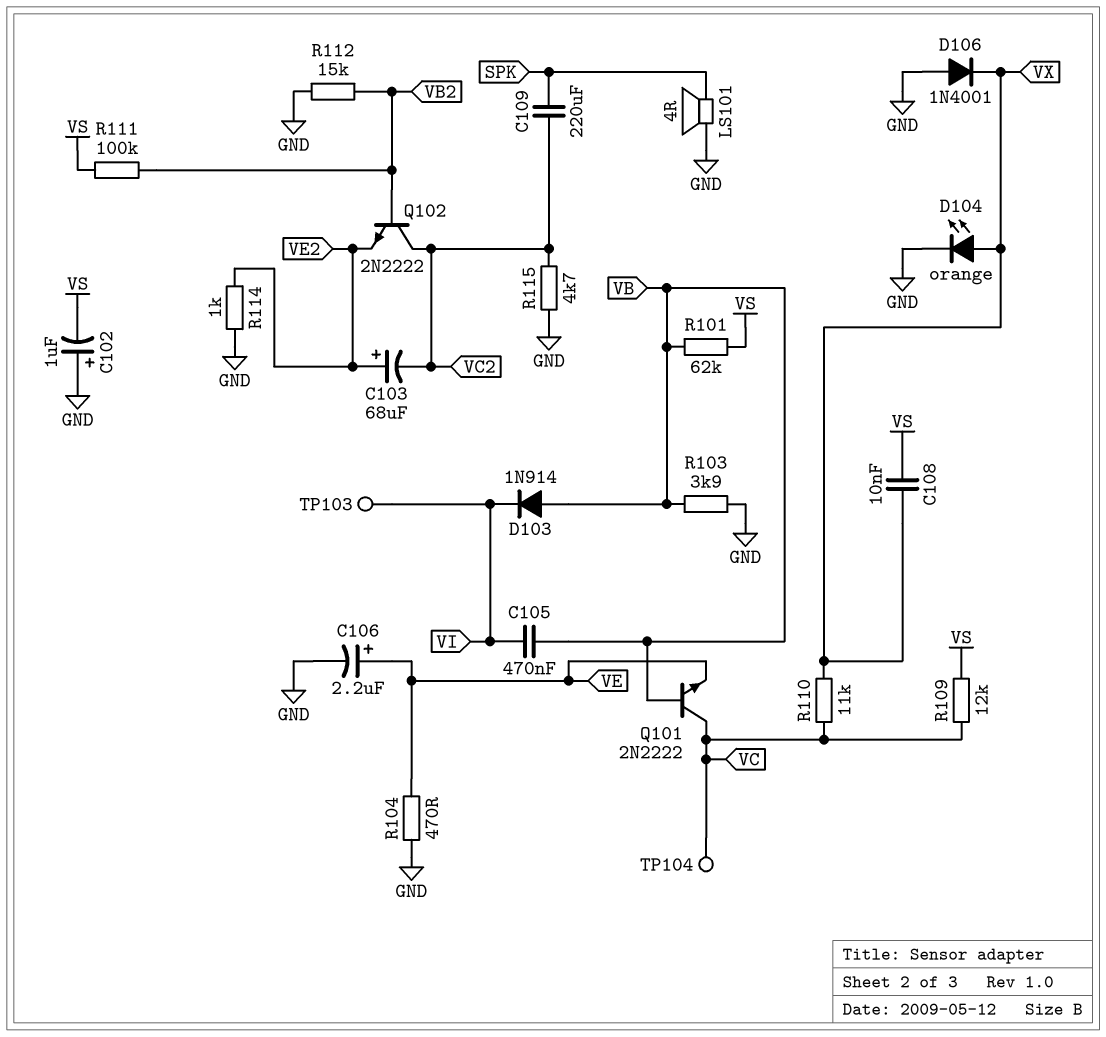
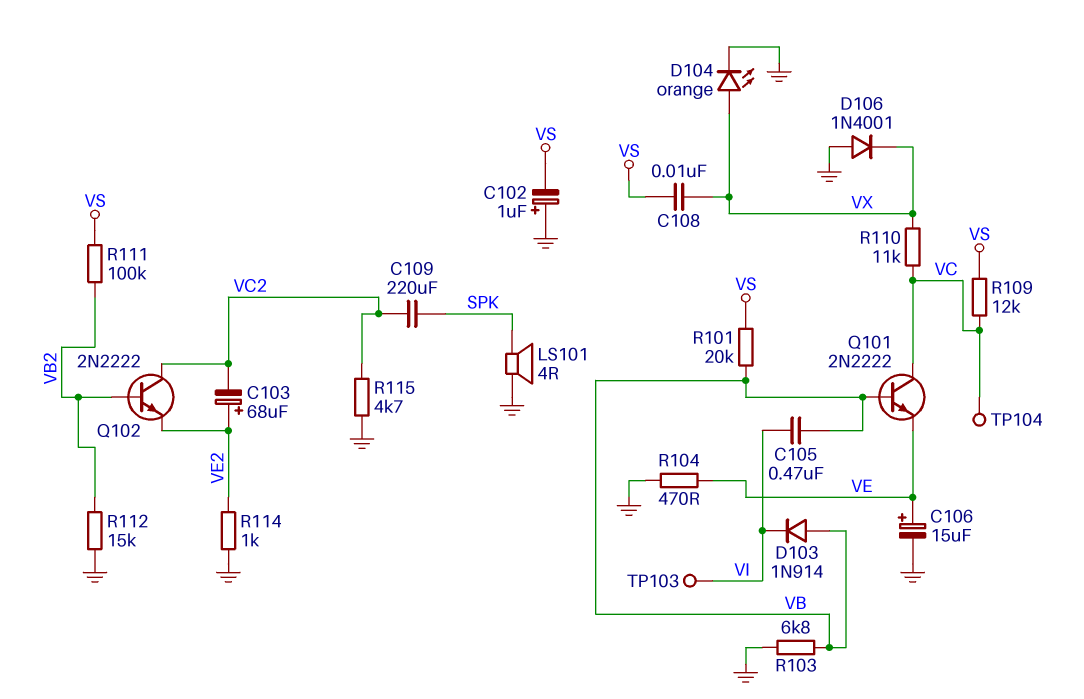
C106: 2.2uF (plus VE, minus GND) -> 15uF (plus VE, minus GND)
R101: 62k (VB, VS) -> 20k (VB, VS)
R103: 3.9k (GND, VB) -> 6.8k (GND, VB)

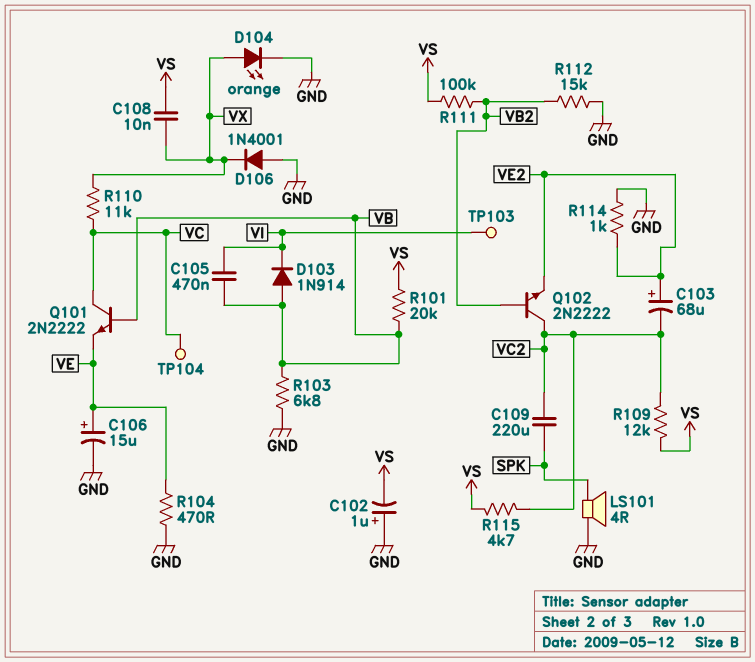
R109: 12k (VC, VS) -> 12k (VC2, VS)
R115: 4.7k (GND, VC2) -> 4.7k (VC2, VS)

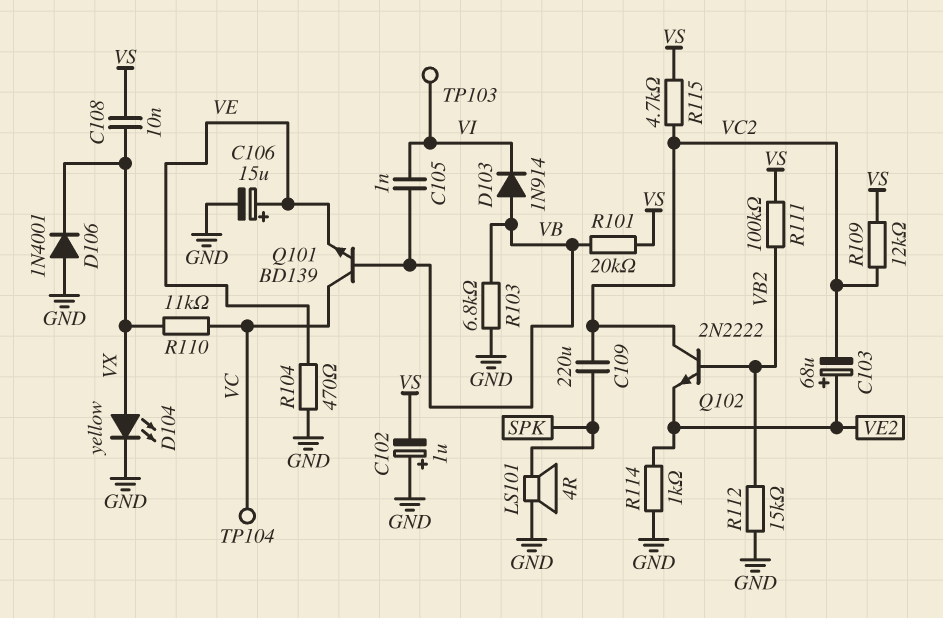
C105: 470nF (VB, VI) -> 1nF (VB, VI)
D104: LED orange (A VX, K GND) -> LED yellow (A VX, K GND)
Q101: NPN 2N2222 (B VB, C VC, E VE) -> NPN BD139 (B VB, C VC, E VE)

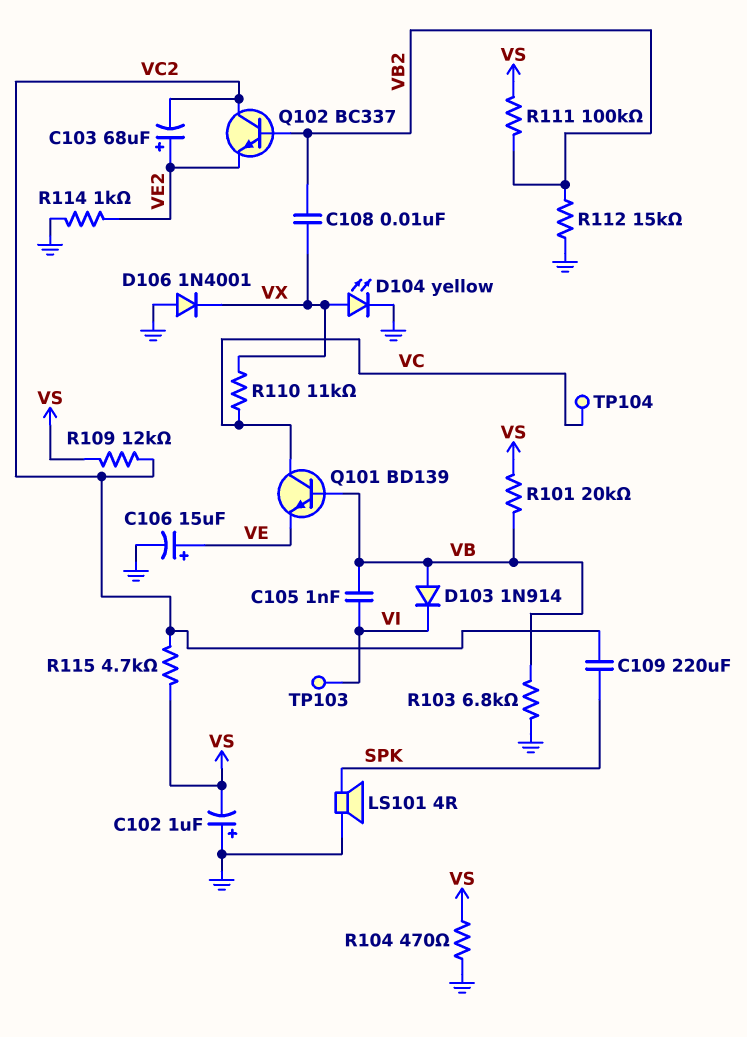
C108: 10nF (VS, VX) -> 10nF (VB2, VX)
Q102: NPN 2N2222 (B VB2, C VC2, E VE2) -> NPN BC337 (B VB2, C VC2, E VE2)
R104: 470 (GND, VE) -> 470 (GND, VS)

